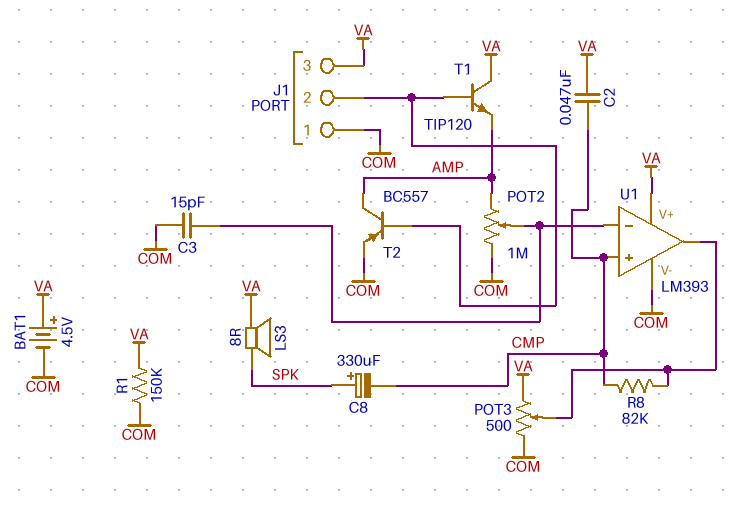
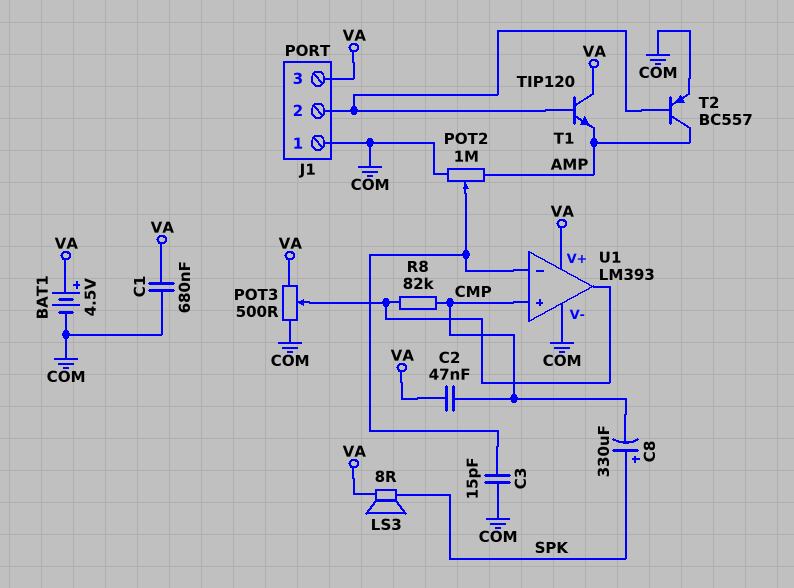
C1: none -> 680nF (COM, VA)
R1: 150k (COM, VA) -> none

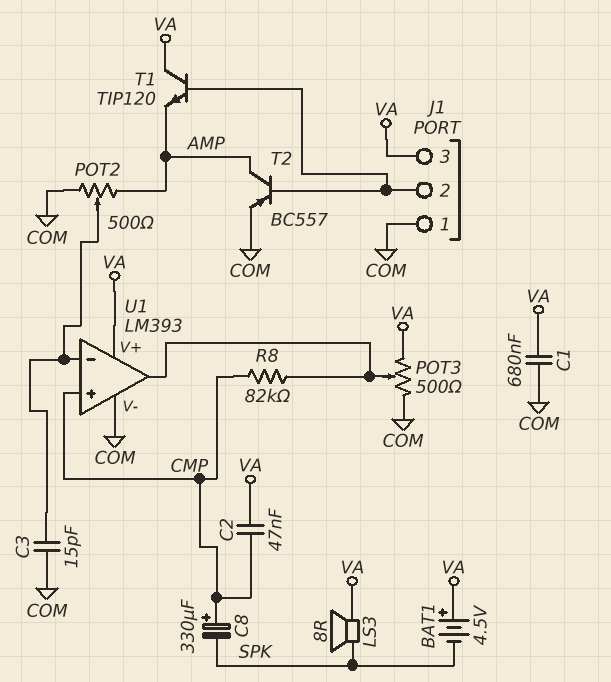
BAT1: 4.5V (plus VA, minus COM) -> 4.5V (plus VA, minus SPK)
C8: 330uF (plus SPK, minus CMP) -> 330uF (plus CMP, minus SPK)
POT2: 1M (AMP, COM, wiper U1/in-) -> 500 (AMP, COM, wiper U1/in-)

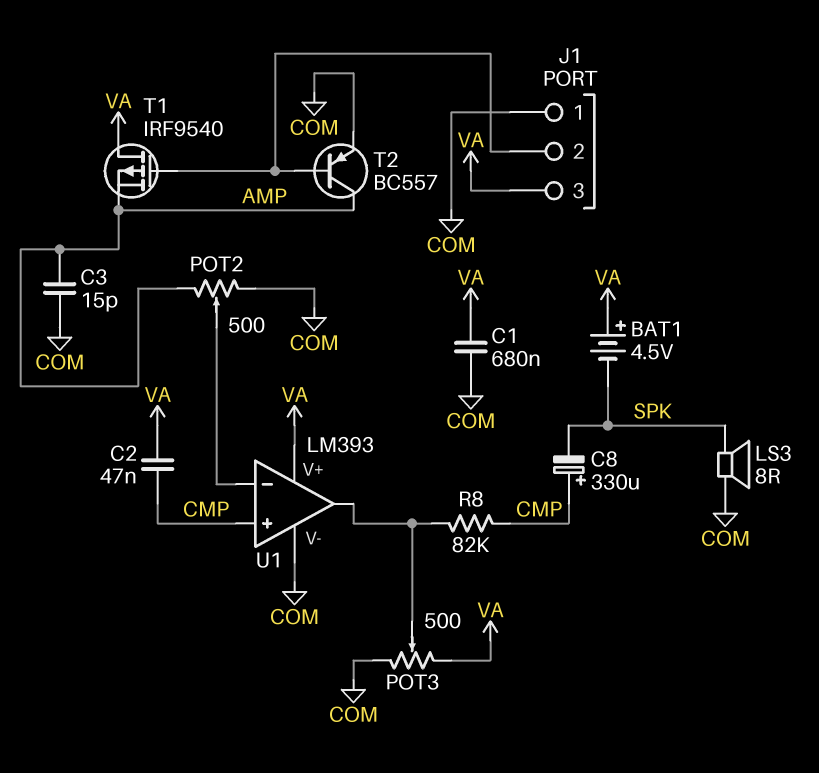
C3: 15pF (COM, U1/in-) -> 15pF (AMP, COM)
LS3: speaker 8R (SPK, VA) -> speaker 8R (COM, SPK)
T1: NPN TIP120 (B J1/2, C VA, E AMP) -> PMOS IRF9540 (G J1/2, D VA, S AMP)

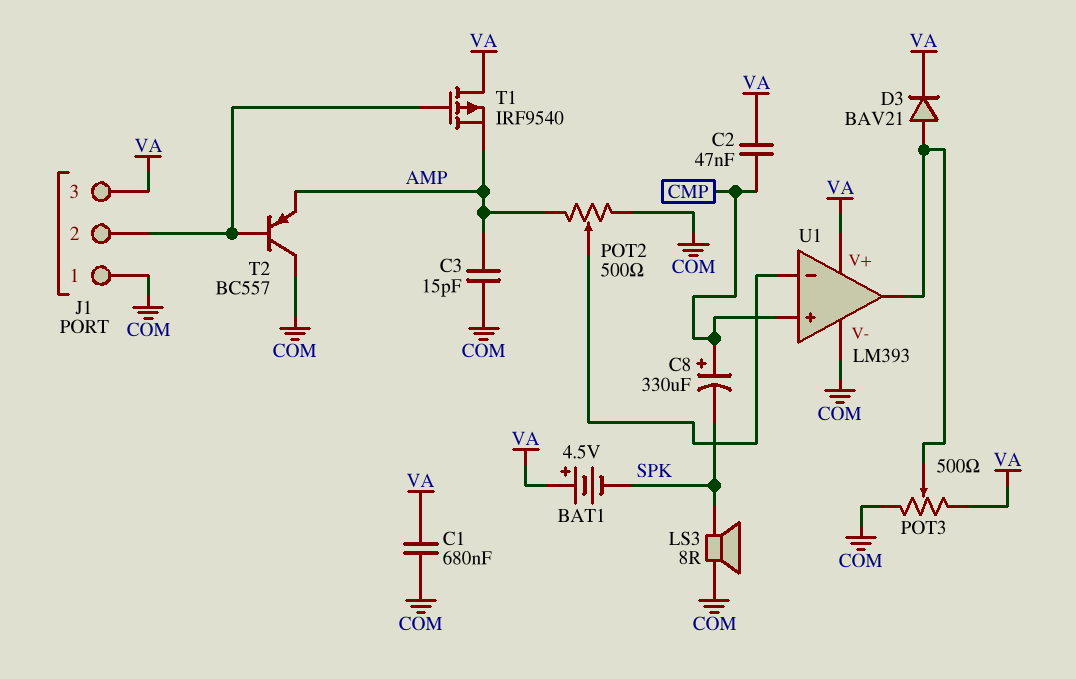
D3: none -> diode BAV21 (A U1/out, K VA)
R8: 82k (CMP, U1/out) -> none
T2: PNP BC557 (B J1/2, C AMP, E COM) -> PNP BC557 (B J1/2, C COM, E AMP)

